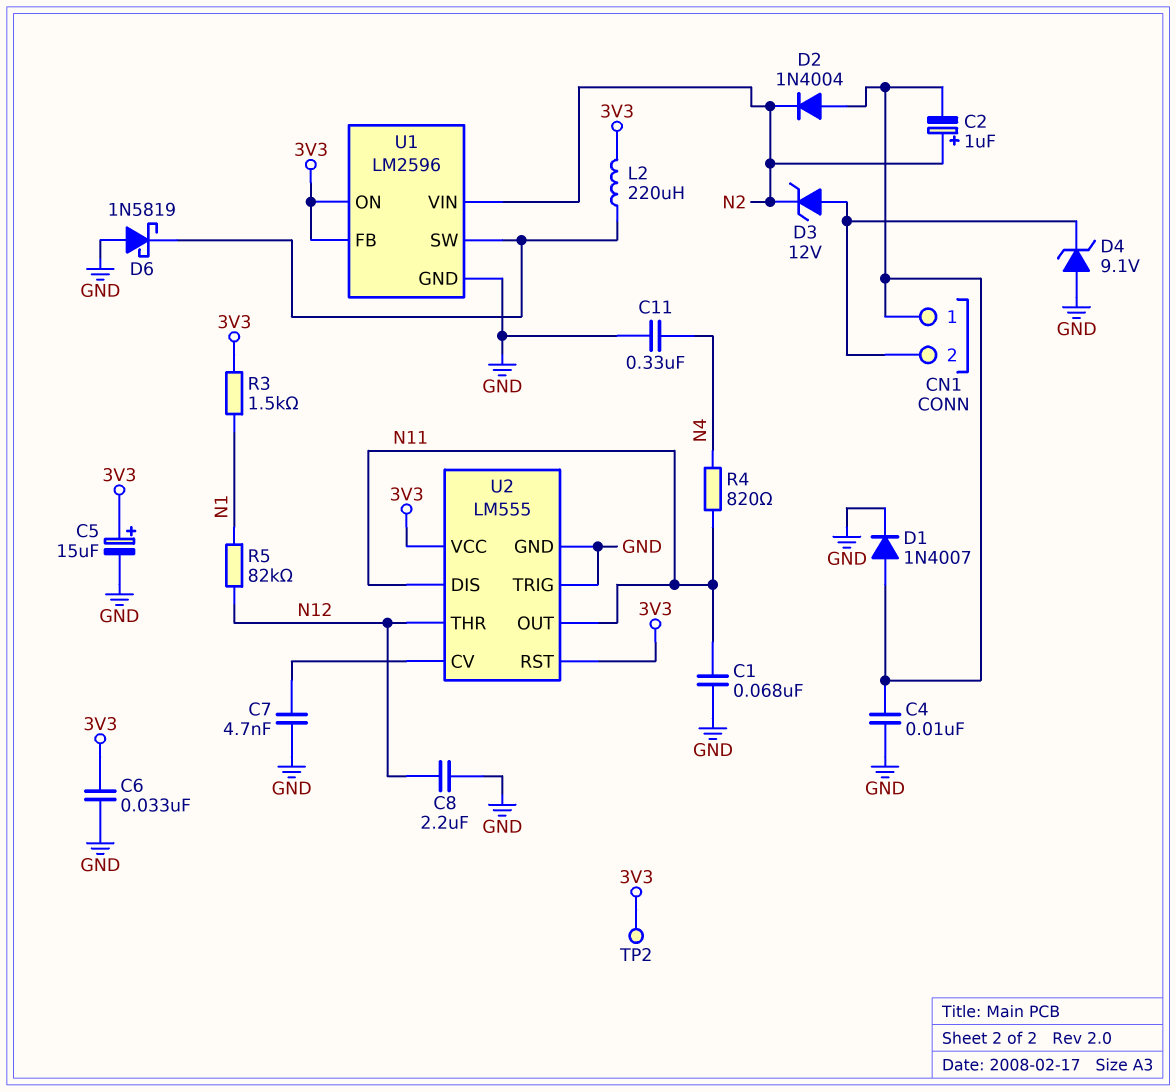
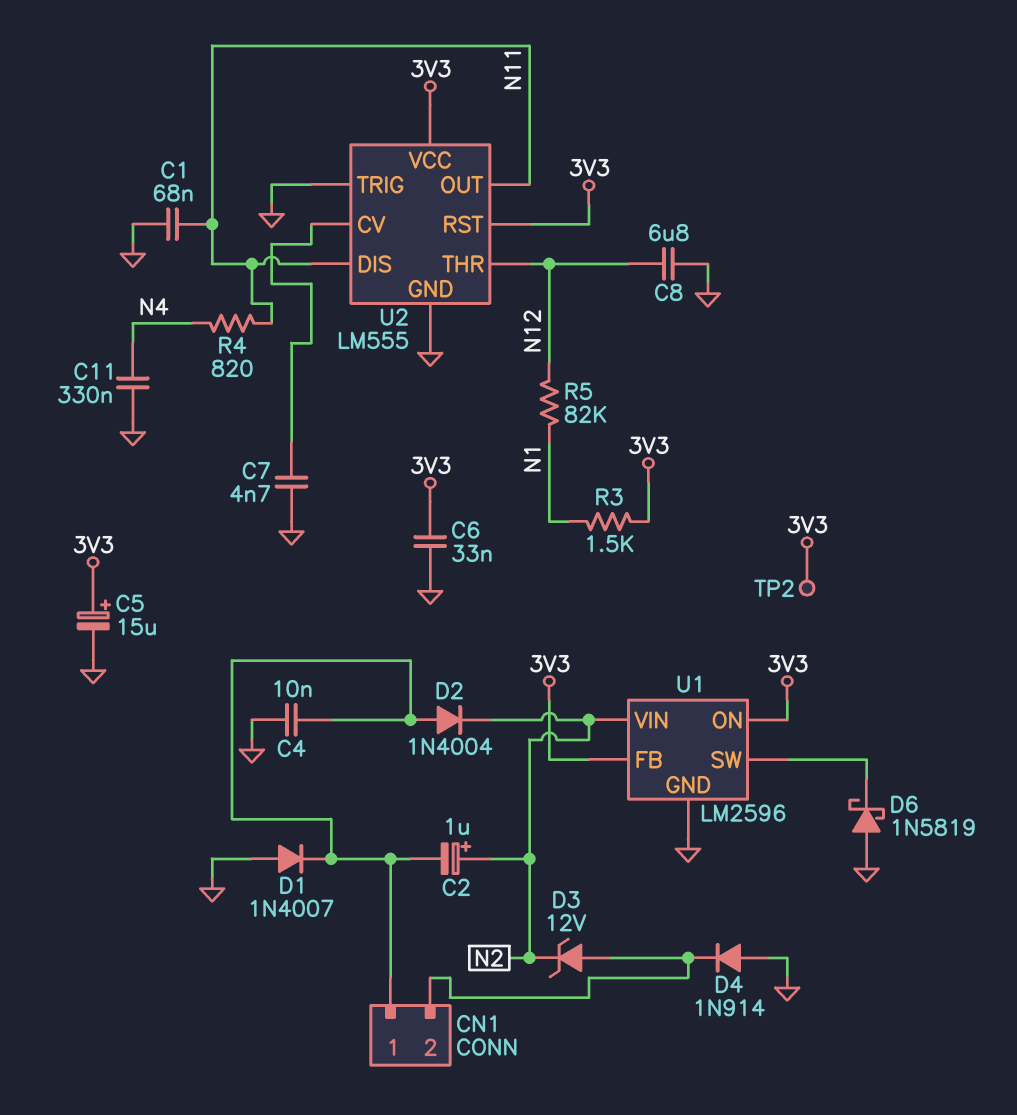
C8: 2.2uF (GND, N12) -> 6.8uF (GND, N12)
D1: diode 1N4007 (A CN1/1, K GND) -> diode 1N4007 (A GND, K CN1/1)
D4: zener 9.1V (A GND, K CN1/2) -> diode 1N914 (A GND, K CN1/2)
L2: 220uH (3V3, U1/SW) -> none

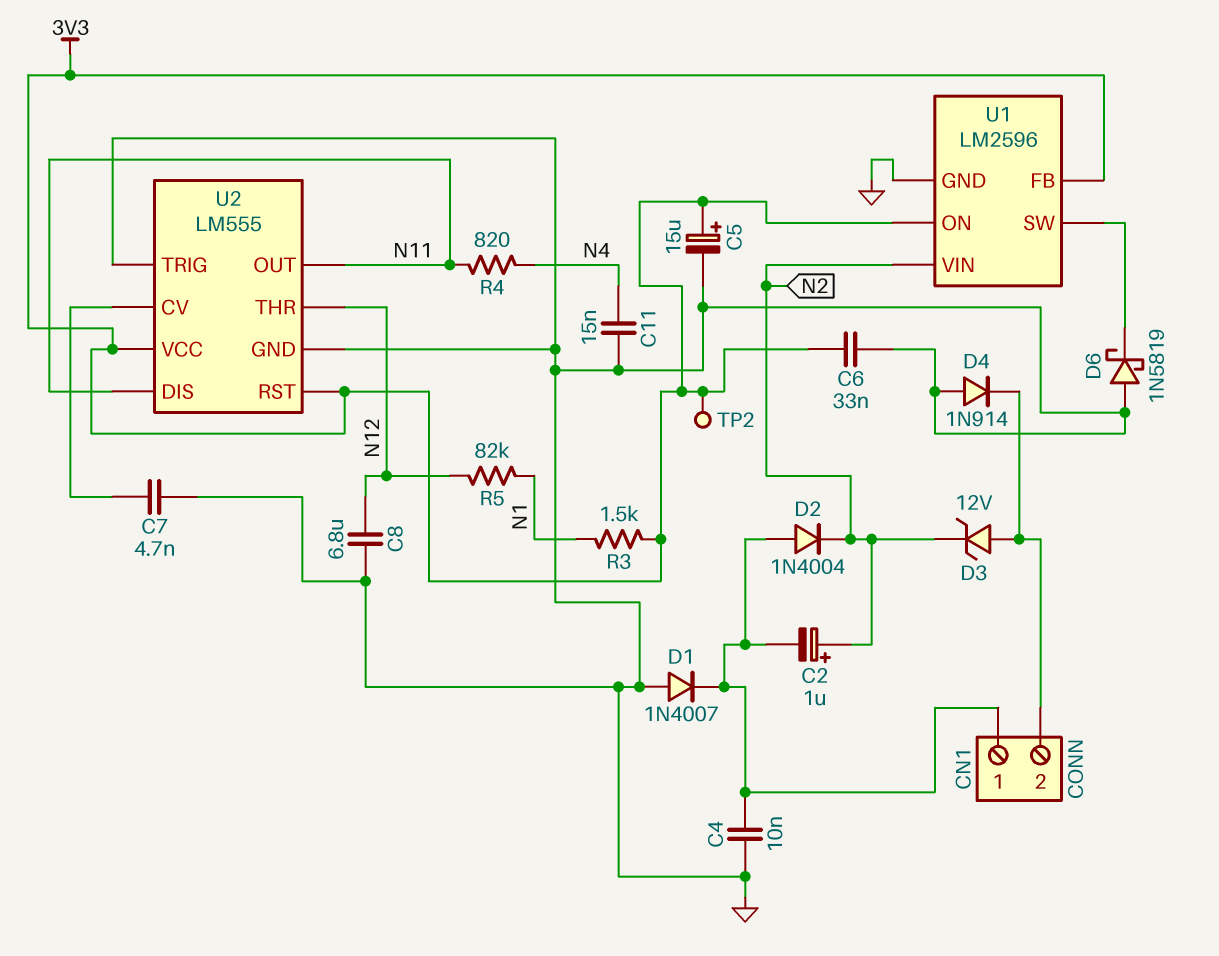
C1: 68nF (GND, N11) -> none
C11: 330nF (GND, N4) -> 15nF (GND, N4)

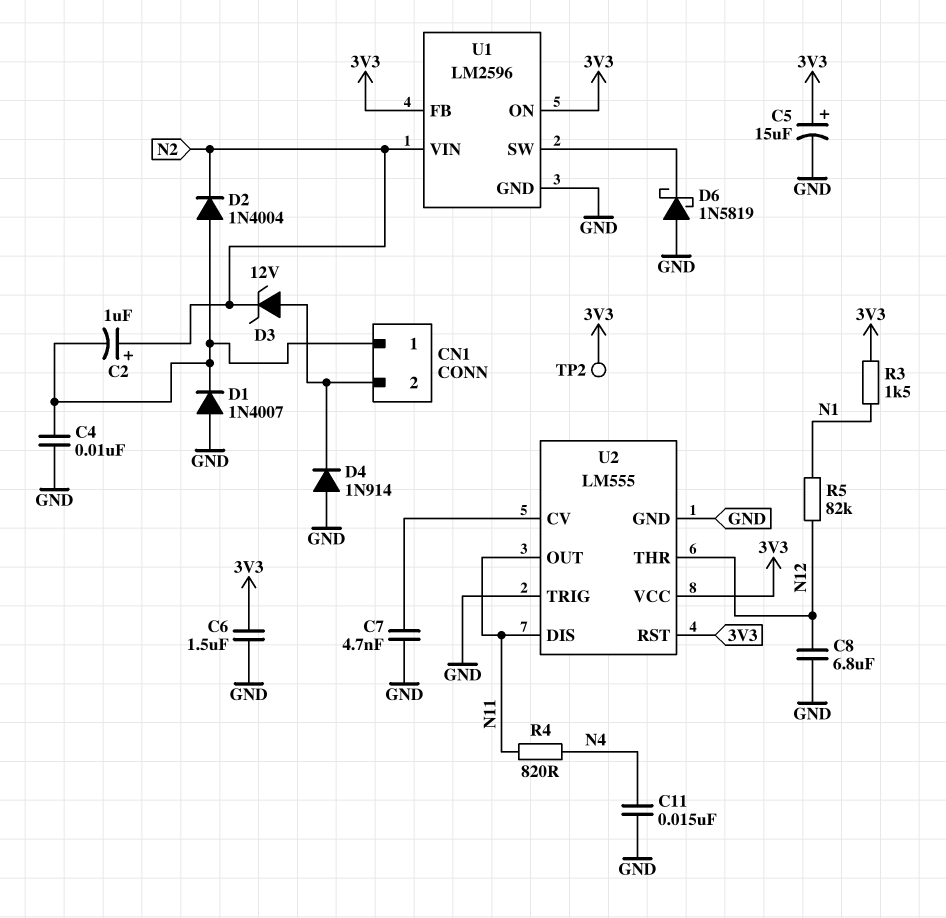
C6: 33nF (3V3, GND) -> 1.5uF (3V3, GND)

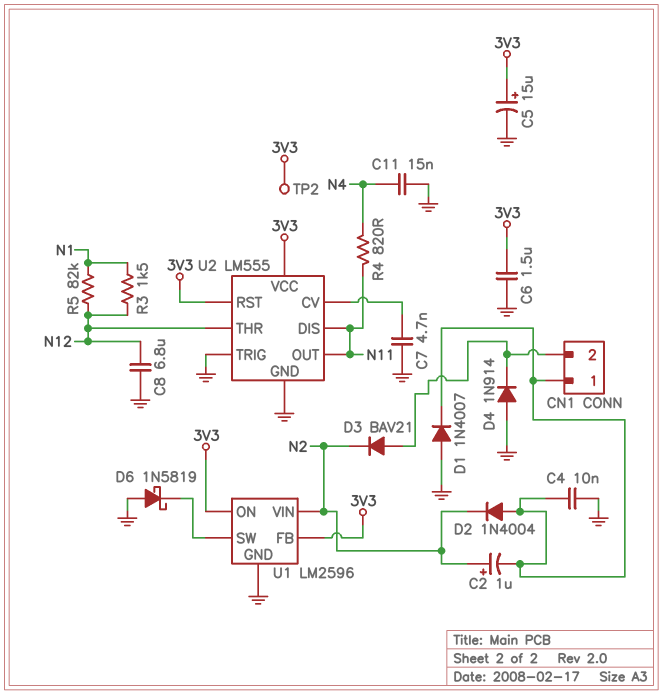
D3: zener 12V (A CN1/2, K N2) -> diode BAV21 (A CN1/2, K N2)
R3: 1.5k (3V3, N1) -> 1.5k (N1, N12)

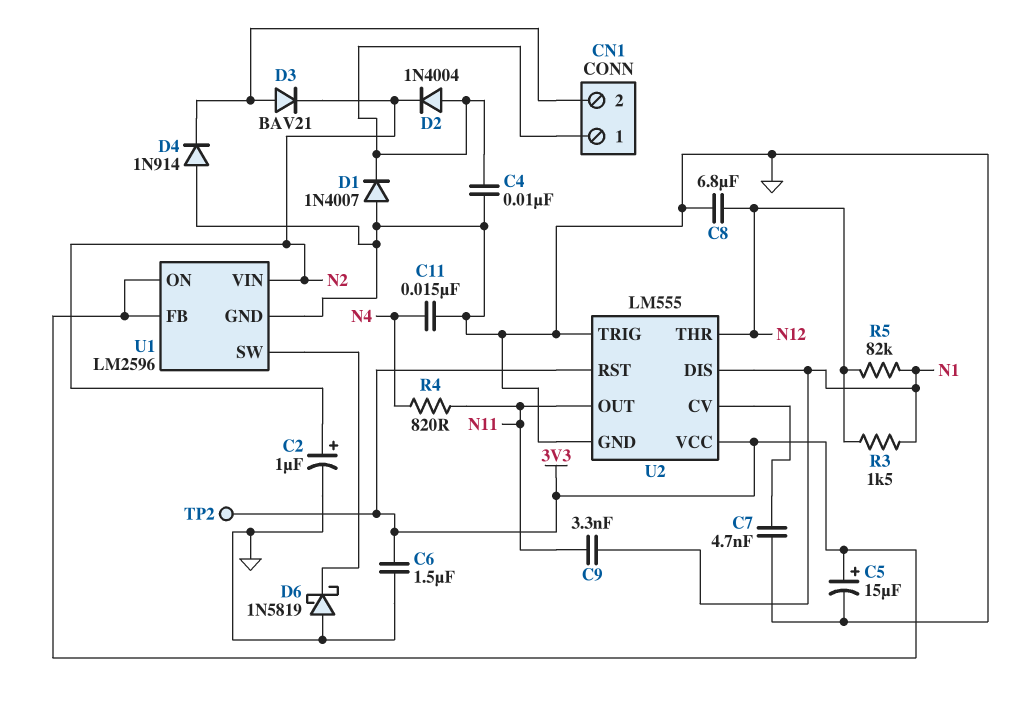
C2: 1uF (plus N2, minus CN1/1) -> 1uF (plus N2, minus GND)
C9: none -> 3.3nF (N1, N11)
U2 pin DIS: N11 -> N1

